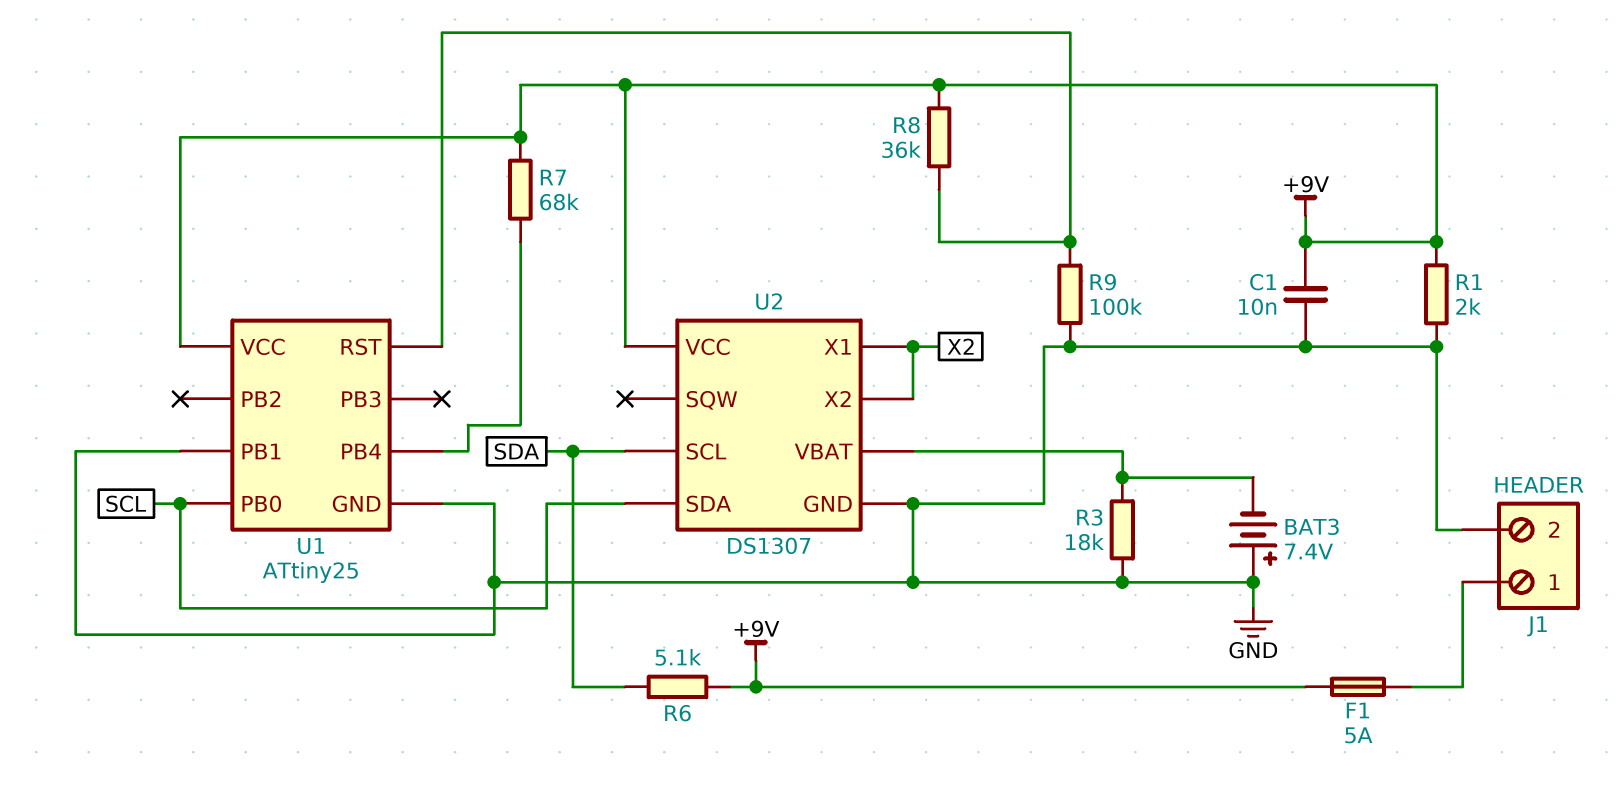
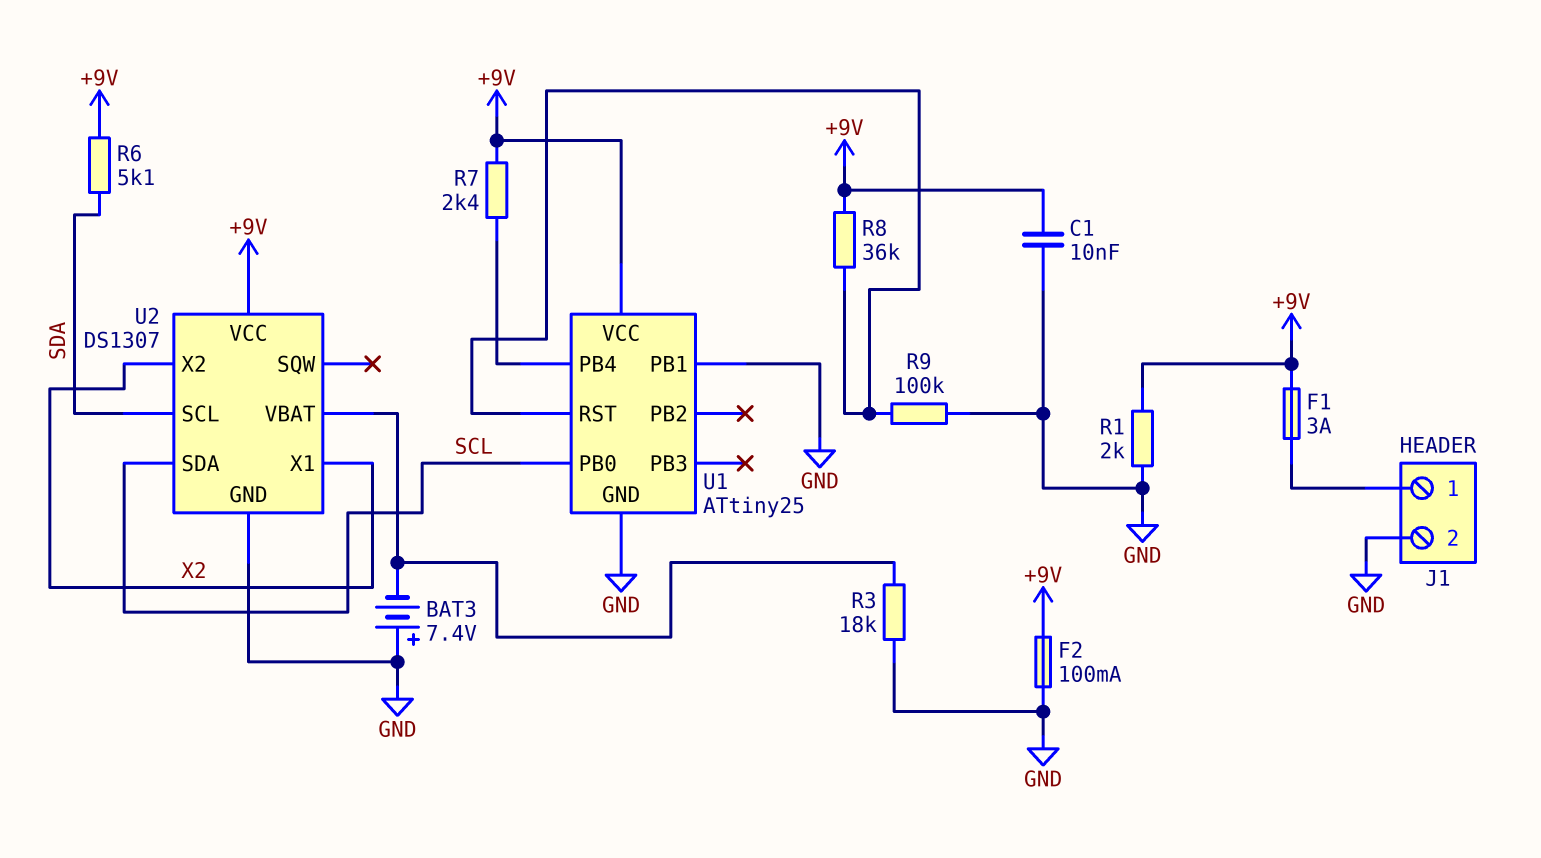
F1: 5A (+9V, J1/1) -> 3A (+9V, J1/1)
F2: none -> 100mA (+9V, GND)
R7: 68k (+9V, U1/PB4) -> 2.4k (+9V, U1/PB4)

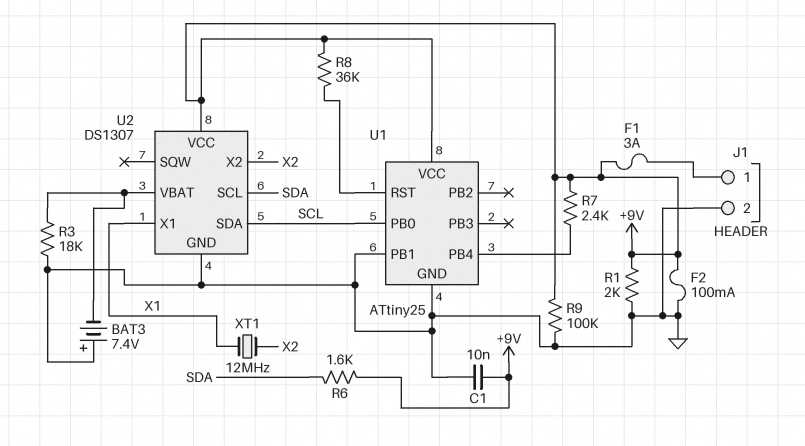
R6: 5.1k (+9V, SDA) -> 1.6k (+9V, SDA)
R9: 100k (GND, U1/RST) -> 100k (+9V, GND)
U2 pin X1: X2 -> X1
XT1: none -> 12MHz (X1, X2)

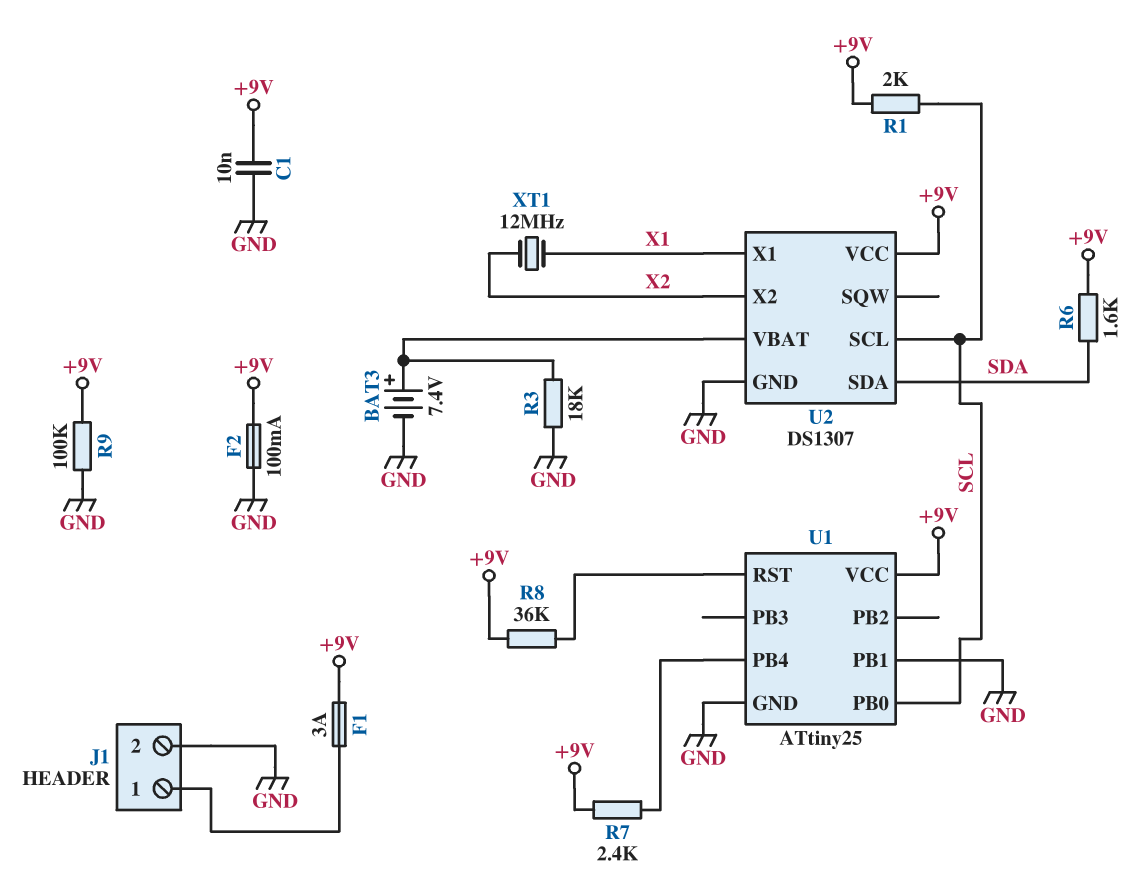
BAT3: 7.4V (plus GND, minus U2/VBAT) -> 7.4V (plus U2/VBAT, minus GND)
R1: 2k (+9V, GND) -> 2k (+9V, SCL)
U2 pin SCL: SDA -> SCL
U2 pin SDA: SCL -> SDA

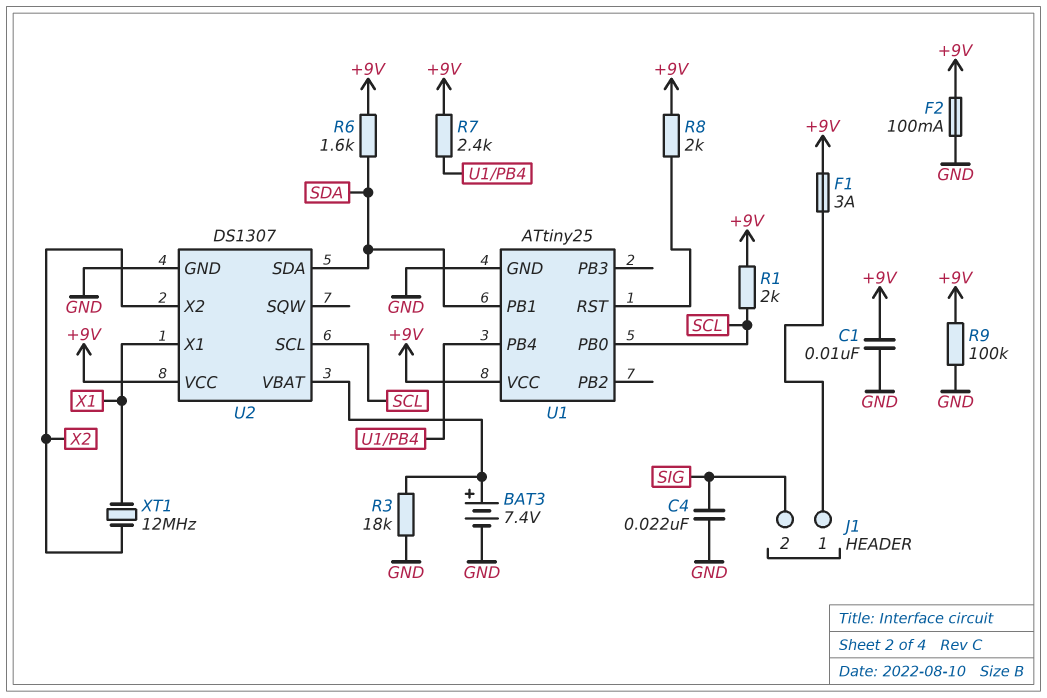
C4: none -> 22nF (GND, SIG)
J1 pin 2: GND -> SIG
R8: 36k (+9V, U1/RST) -> 2k (+9V, U1/RST)
U1 pin PB1: GND -> SDA

